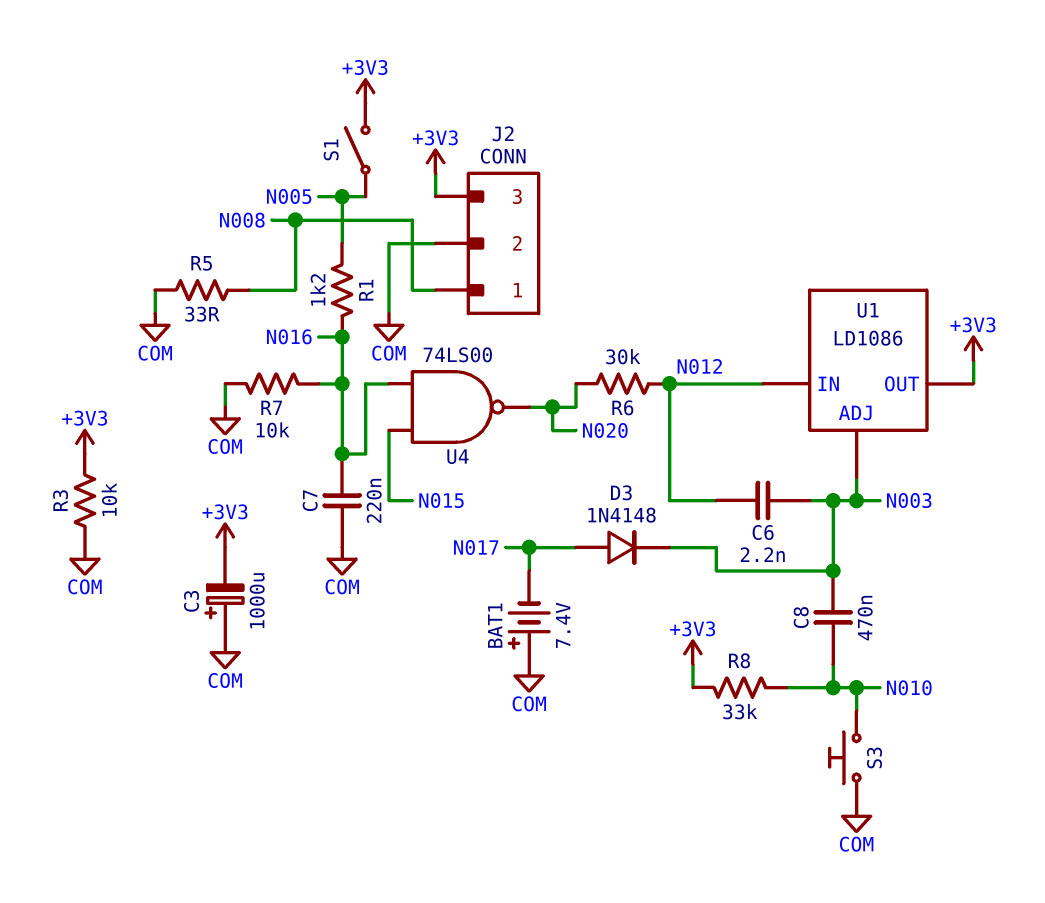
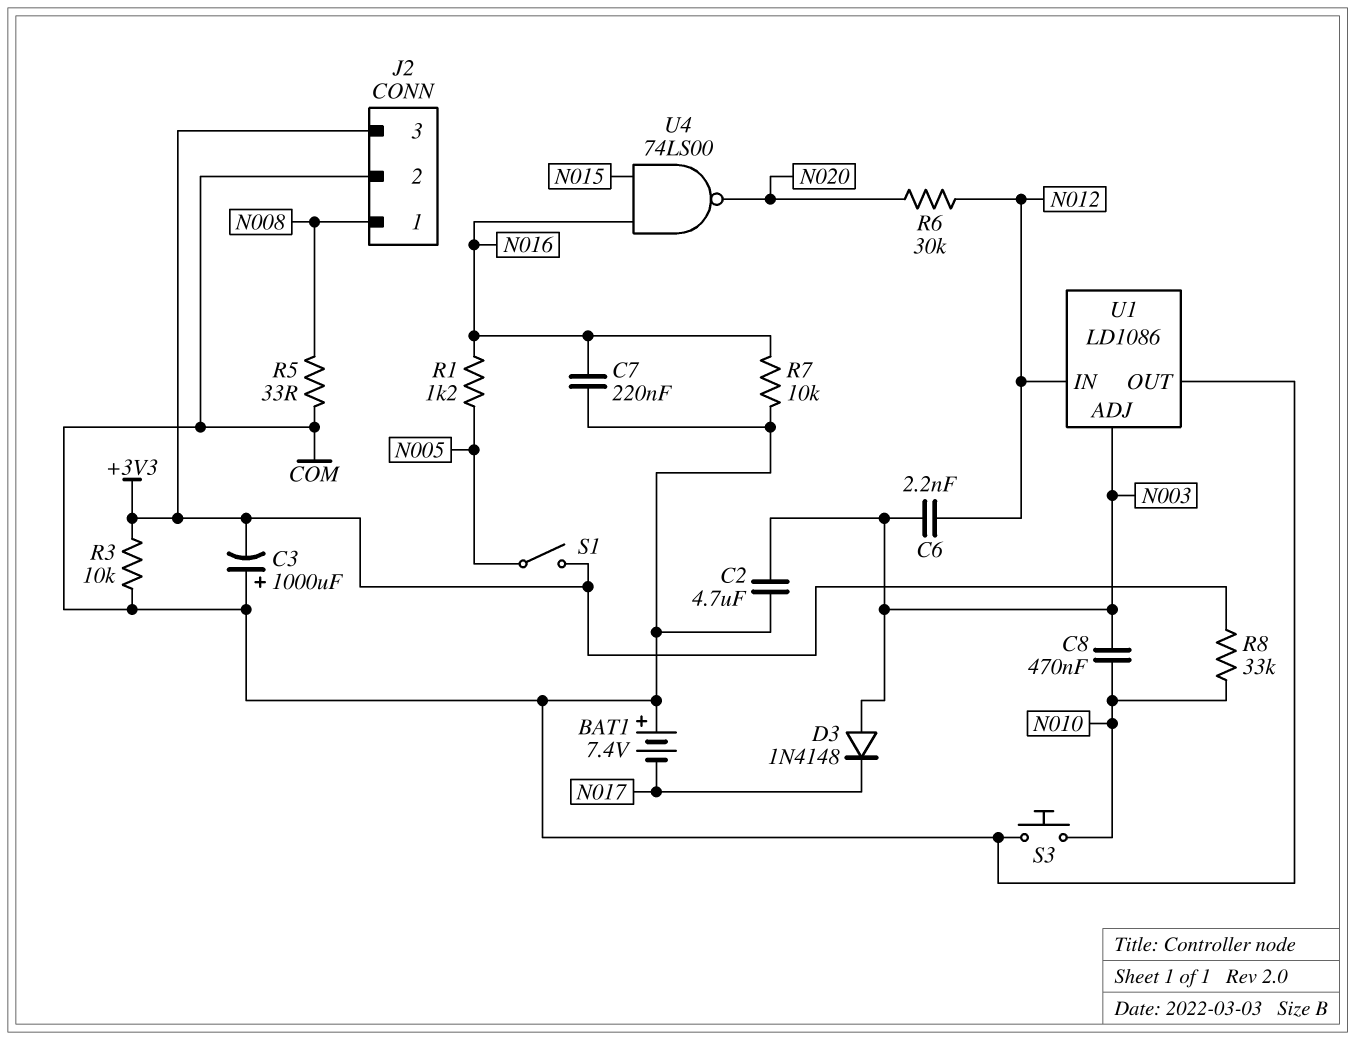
C2: none -> 4.7uF (COM, N003)
D3: diode 1N4148 (A N017, K N003) -> diode 1N4148 (A N003, K N017)
U1 pin OUT: +3V3 -> COM

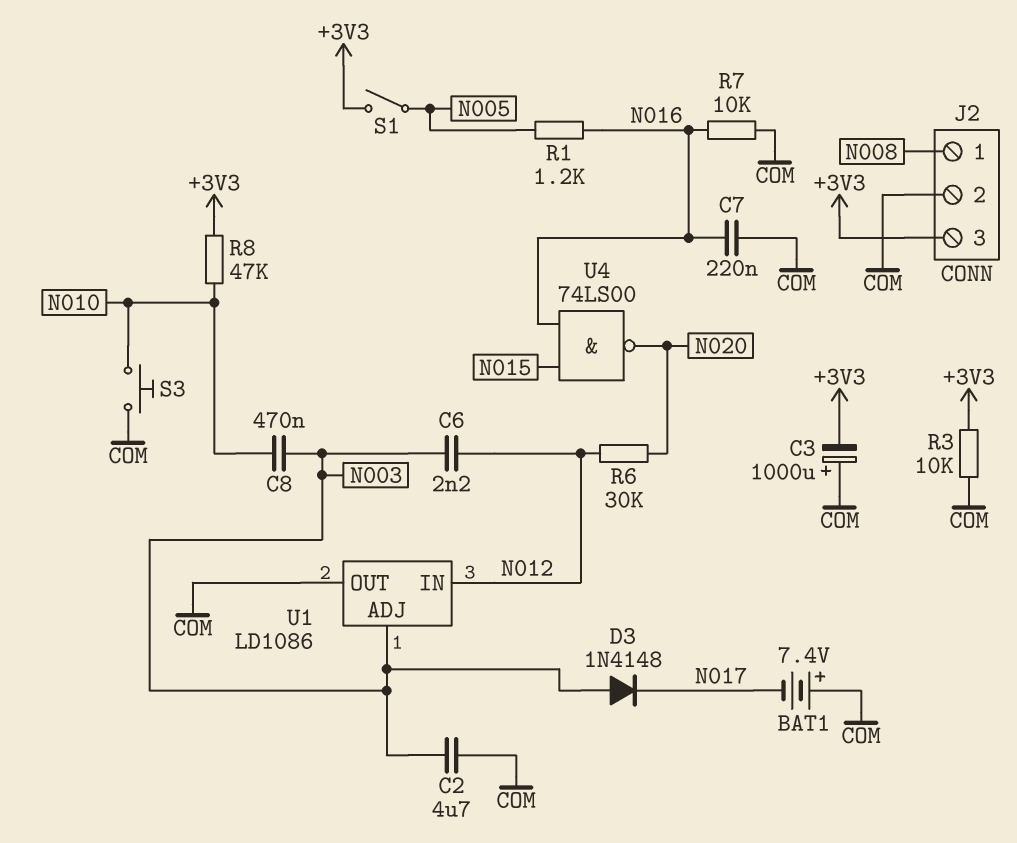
R5: 33 (COM, N008) -> none
R8: 33k (+3V3, N010) -> 47k (+3V3, N010)

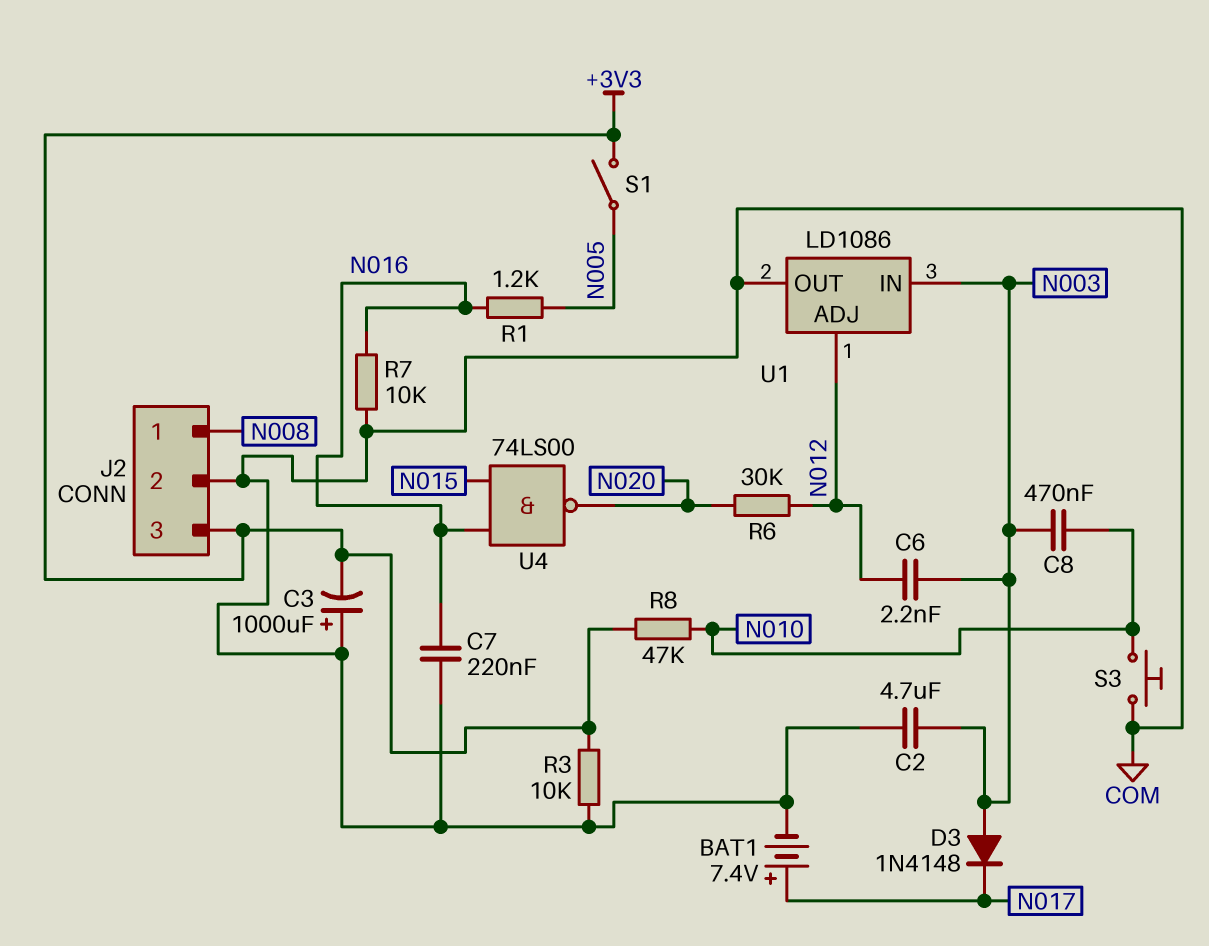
BAT1: 7.4V (plus COM, minus N017) -> 7.4V (plus N017, minus COM)
U1 pin ADJ: N003 -> N012
U1 pin IN: N012 -> N003

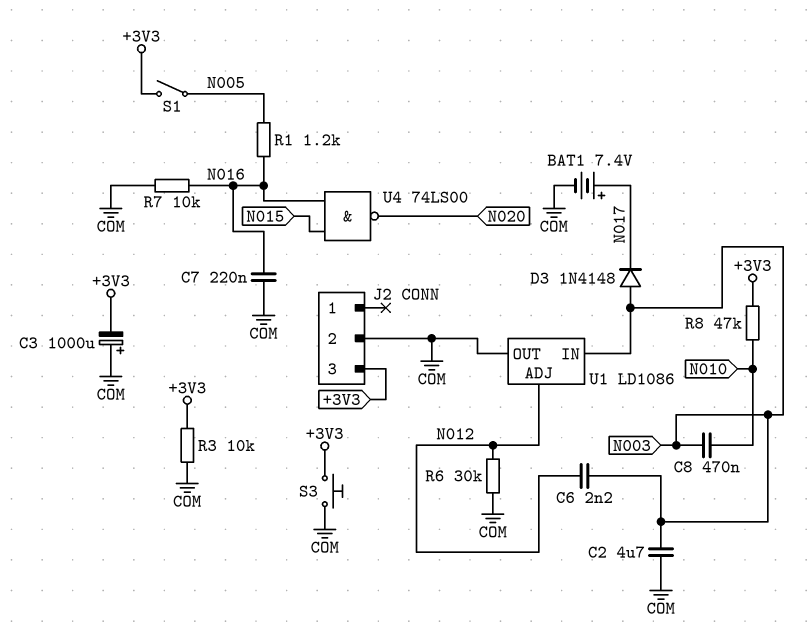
J2 pin 1: N008 -> none
R6: 30k (N012, N020) -> 30k (COM, N012)
S3: button (COM, N010) -> button (+3V3, COM)

